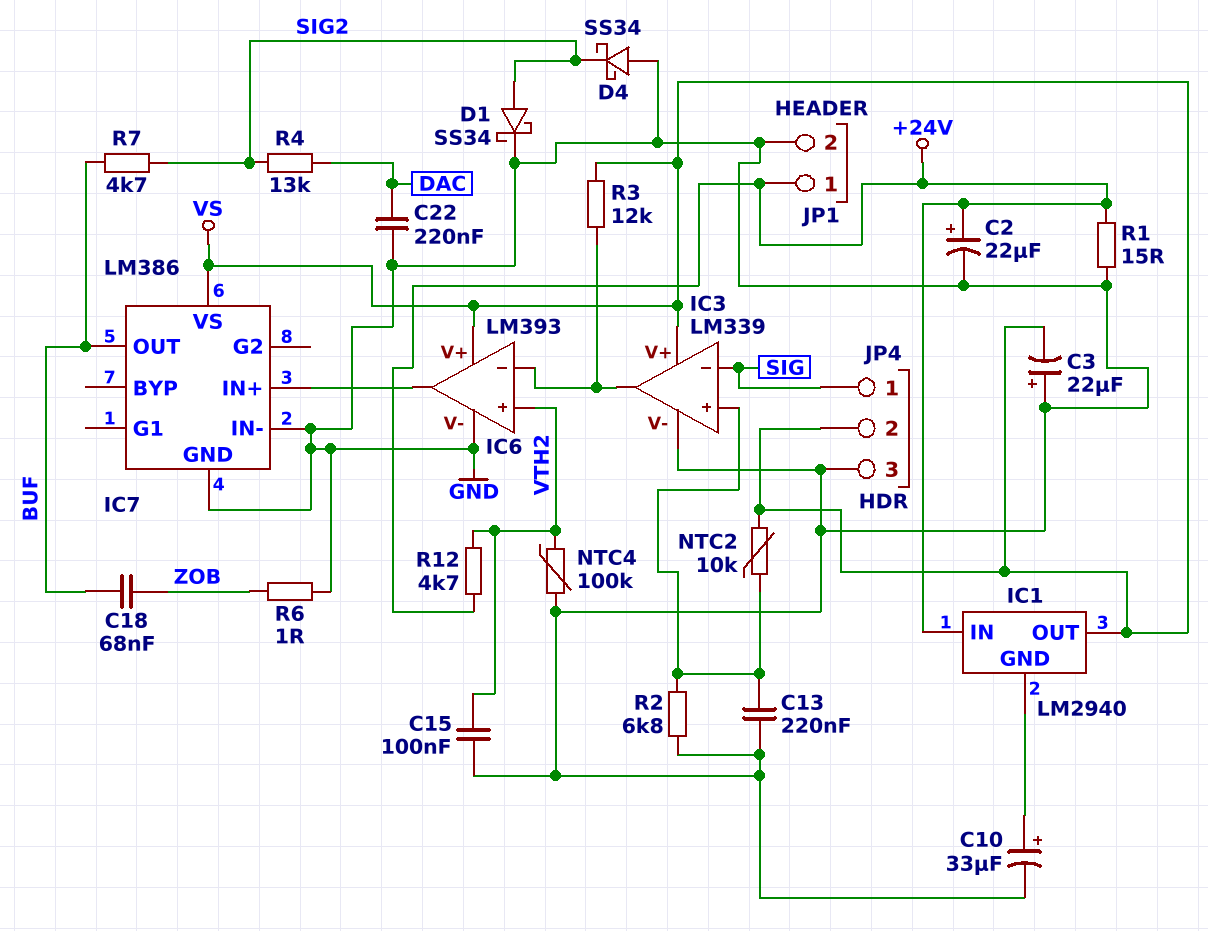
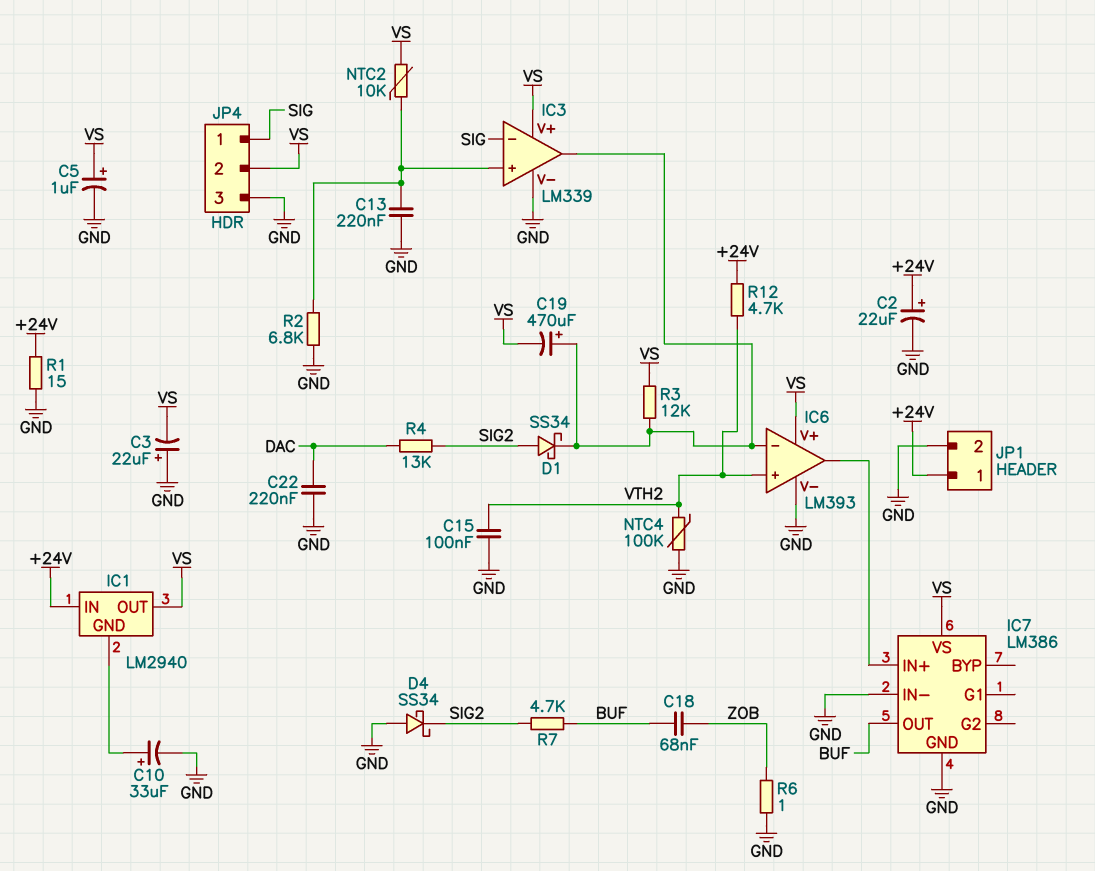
C5: none -> 1uF (plus VS, minus GND)
C19: none -> 470uF (plus IC3/out, minus VS)
D1: schottky SS34 (A SIG2, K GND) -> schottky SS34 (A SIG2, K IC3/out)

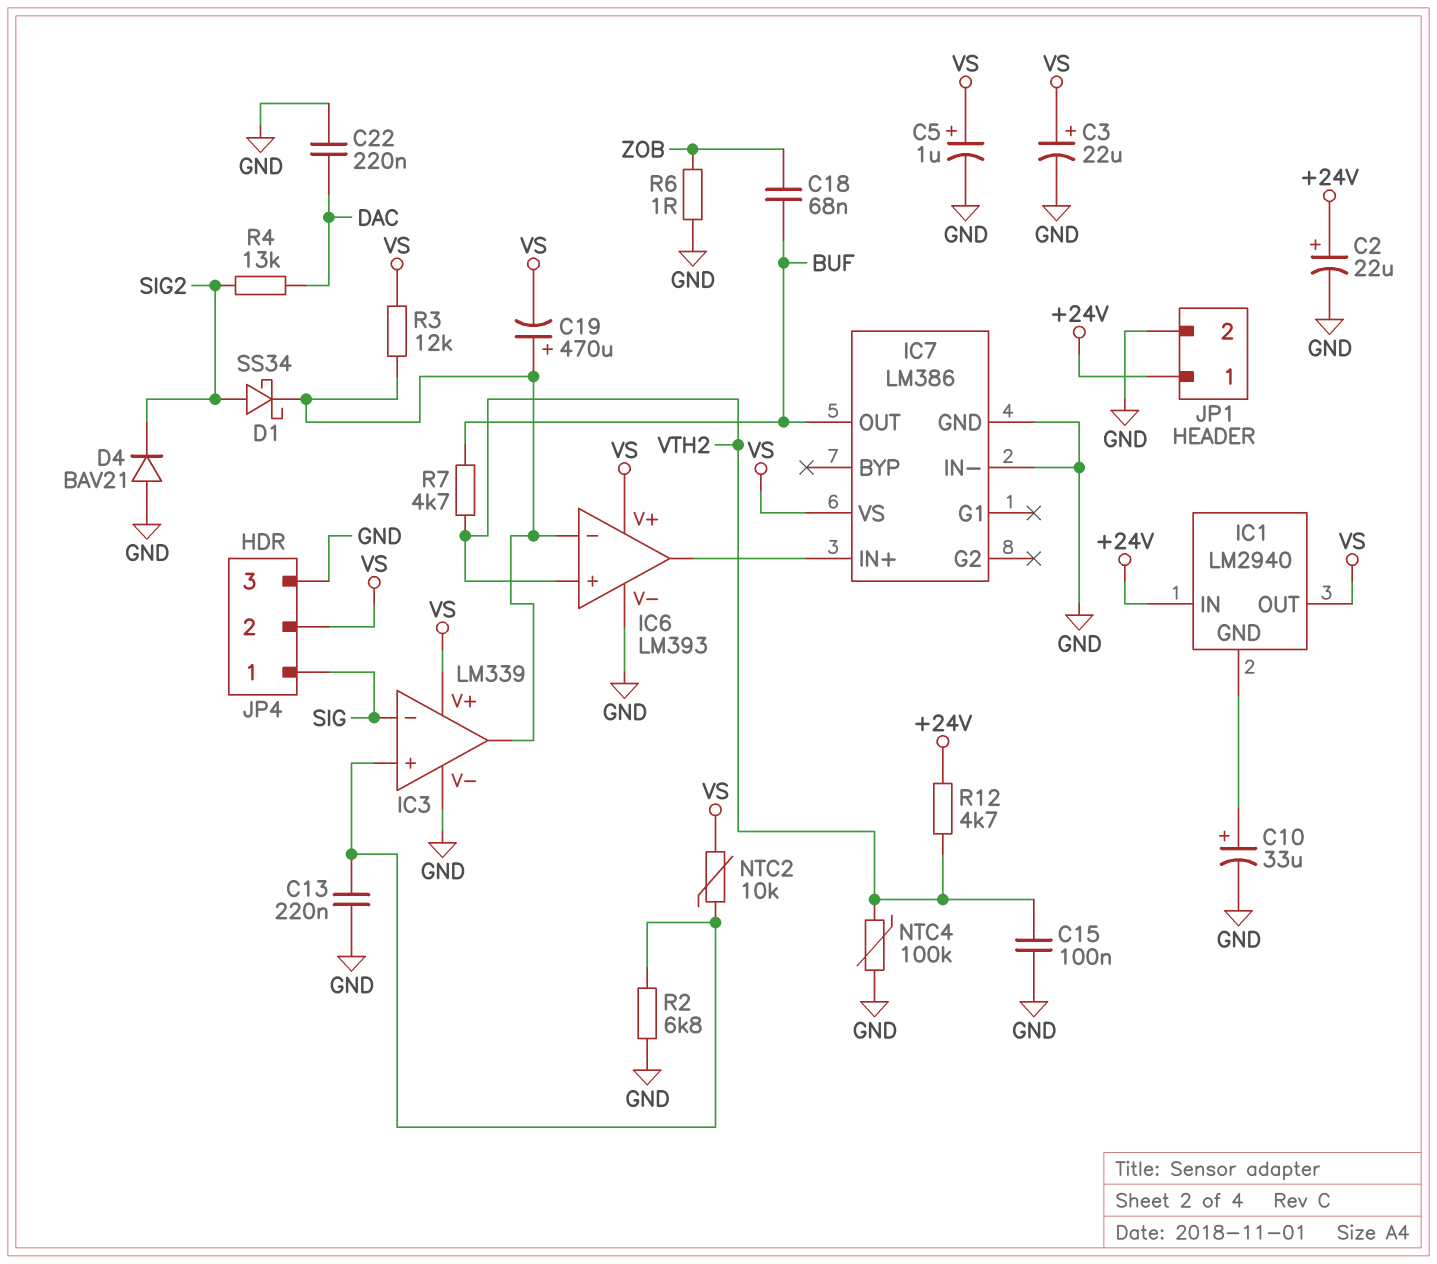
C3: 22uF (plus GND, minus VS) -> 22uF (plus VS, minus GND)
D4: schottky SS34 (A GND, K SIG2) -> diode BAV21 (A GND, K SIG2)
R1: 15 (+24V, GND) -> none
R7: 4.7k (BUF, SIG2) -> 4.7k (BUF, VTH2)

